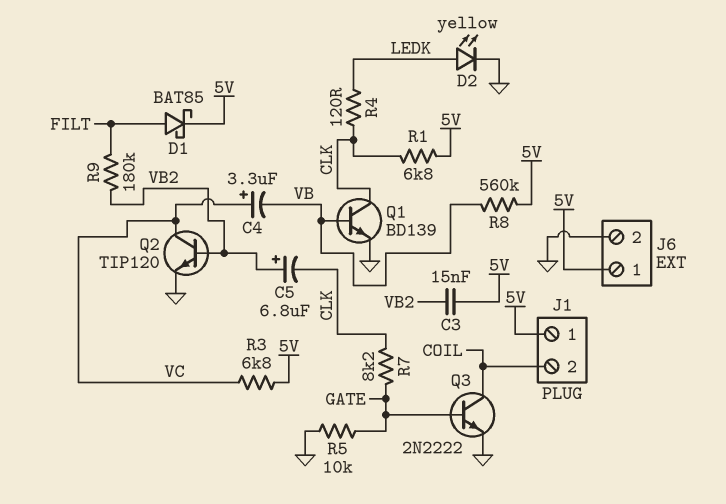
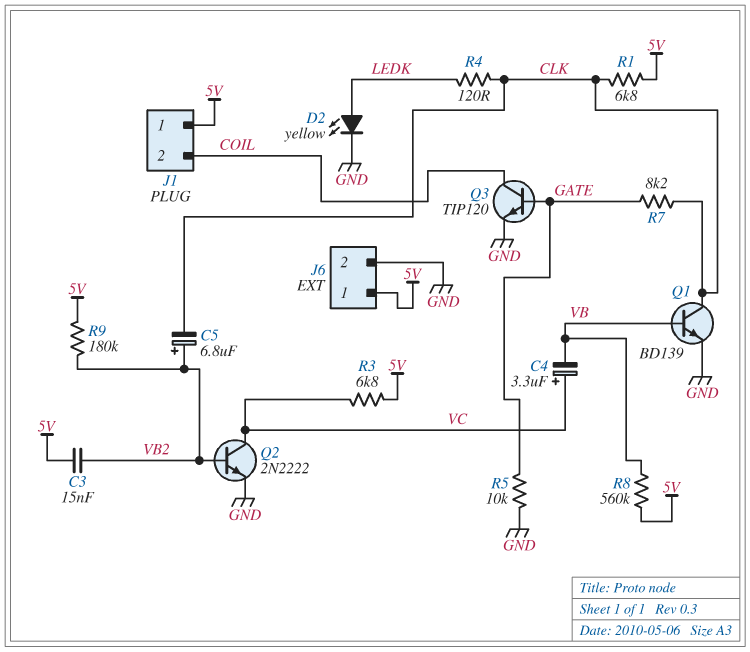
D1: schottky BAT85 (A FILT, K 5V) -> none
Q2: NPN TIP120 (B VB2, C VC, E GND) -> NPN 2N2222 (B VB2, C VC, E GND)
Q3: NPN 2N2222 (B GATE, C COIL, E GND) -> NPN TIP120 (B GATE, C COIL, E GND)
R9: 180k (FILT, VB2) -> 180k (5V, VB2)

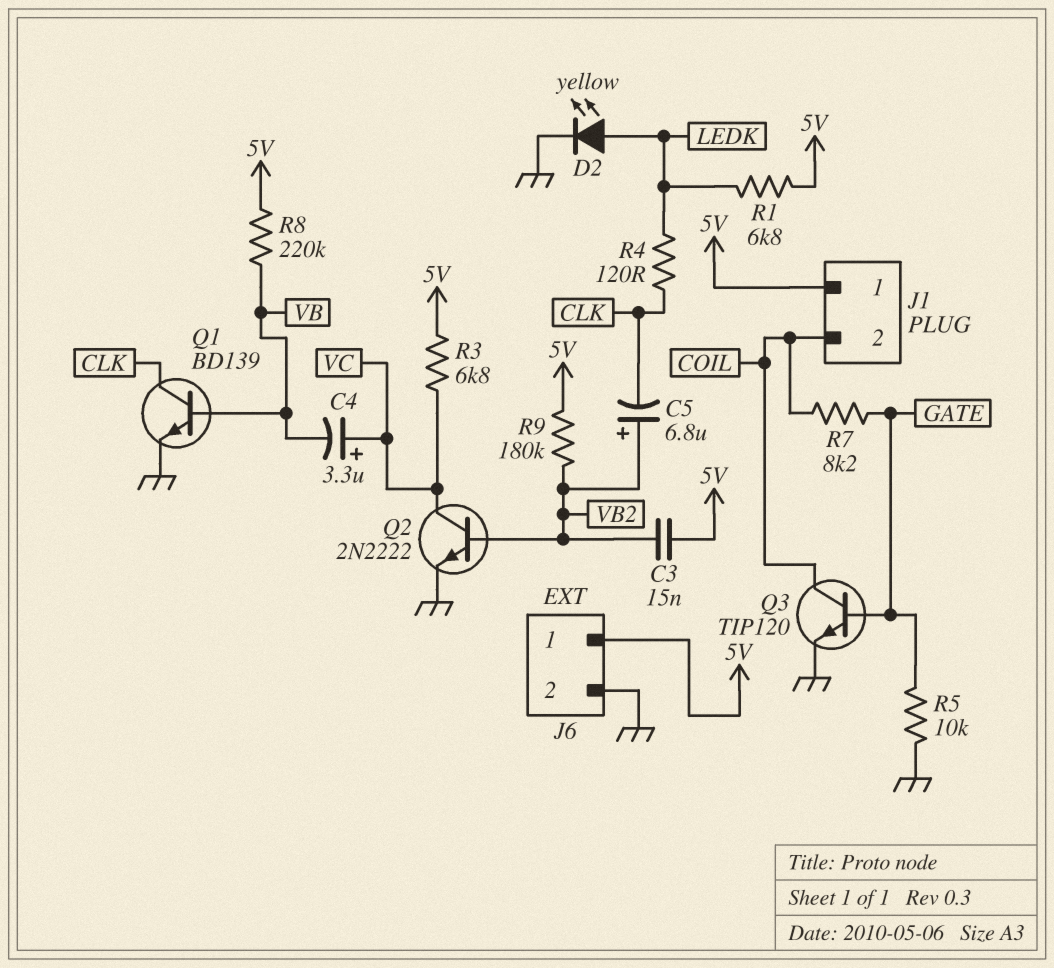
R1: 6.8k (5V, CLK) -> 6.8k (5V, LEDK)
R7: 8.2k (CLK, GATE) -> 8.2k (COIL, GATE)
R8: 560k (5V, VB) -> 220k (5V, VB)

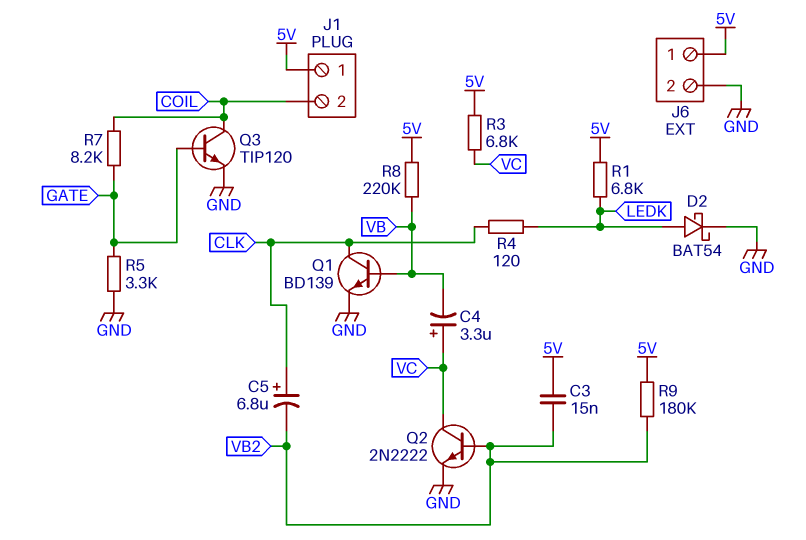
C5: 6.8uF (plus VB2, minus CLK) -> 6.8uF (plus CLK, minus VB2)
D2: LED yellow (A LEDK, K GND) -> schottky BAT54 (A LEDK, K GND)
R5: 10k (GATE, GND) -> 3.3k (GATE, GND)

